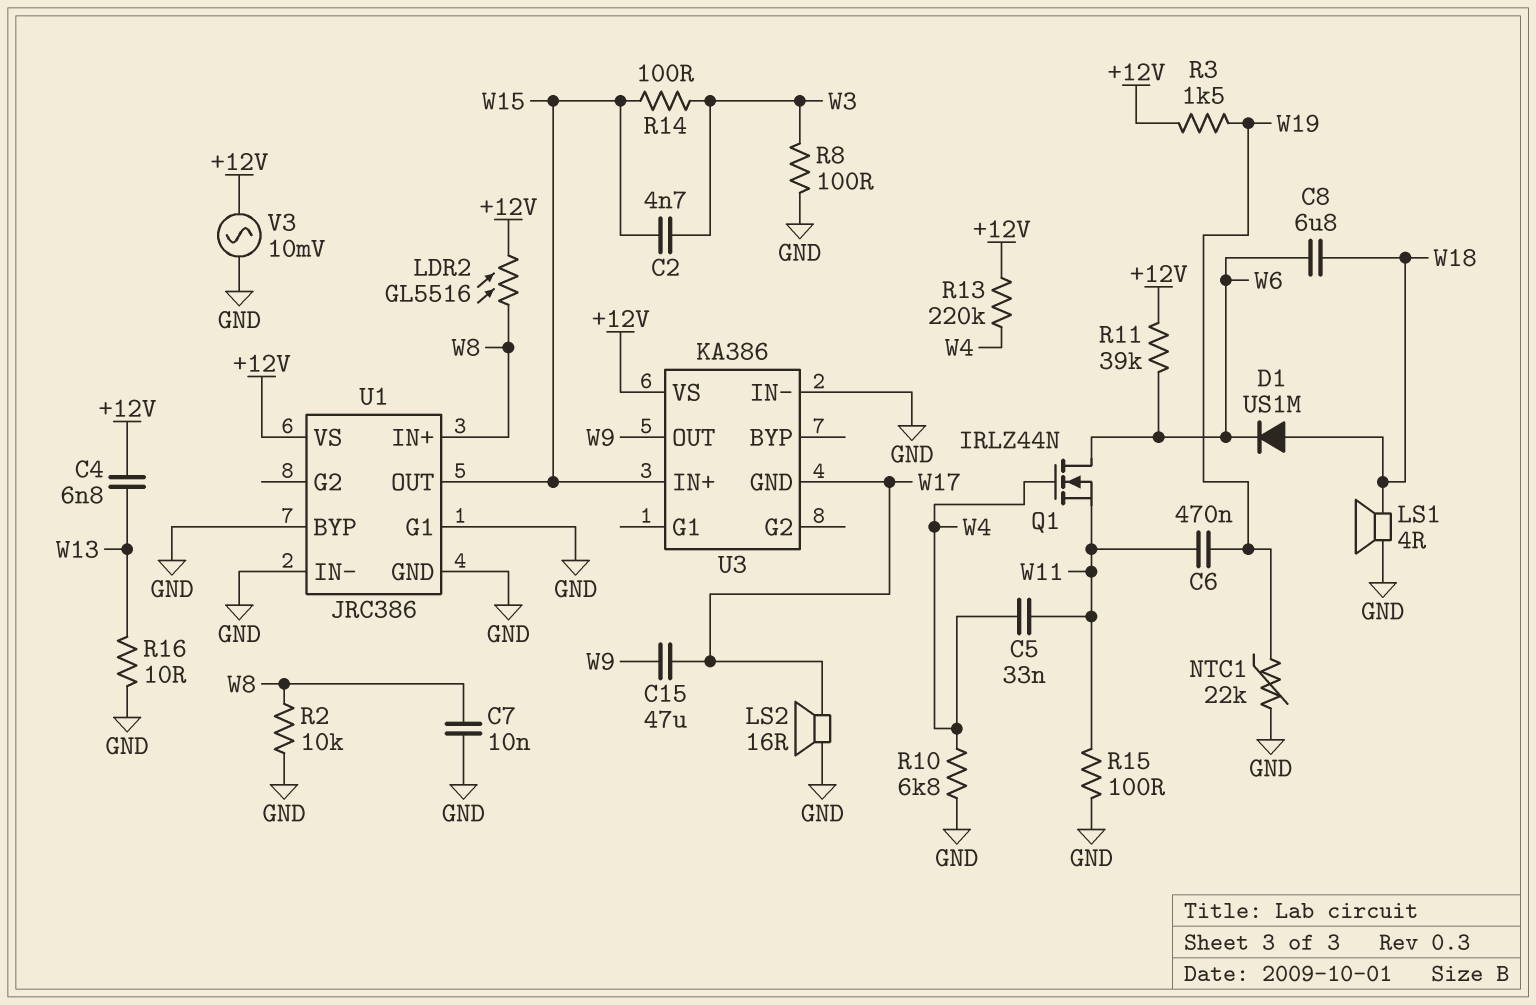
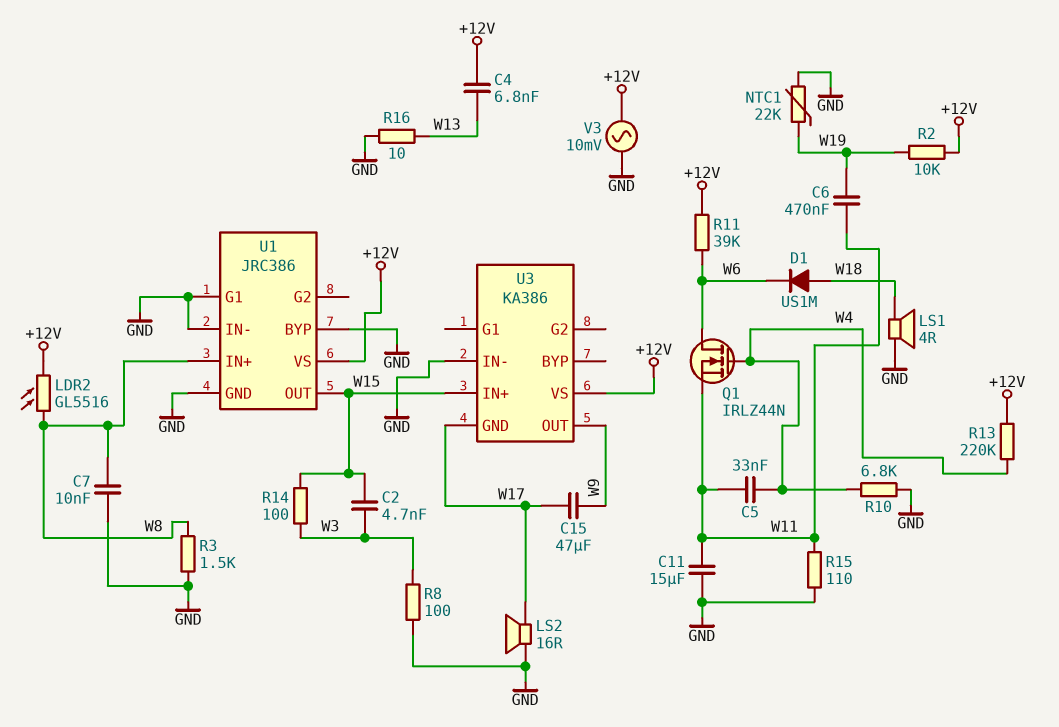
C8: 6.8uF (W6, W18) -> none
C11: none -> 15uF (GND, W11)
R2: 10k (GND, W8) -> 10k (+12V, W19)
R3: 1.5k (+12V, W19) -> 1.5k (GND, W8)
R15: 100 (GND, W11) -> 110 (GND, W11)

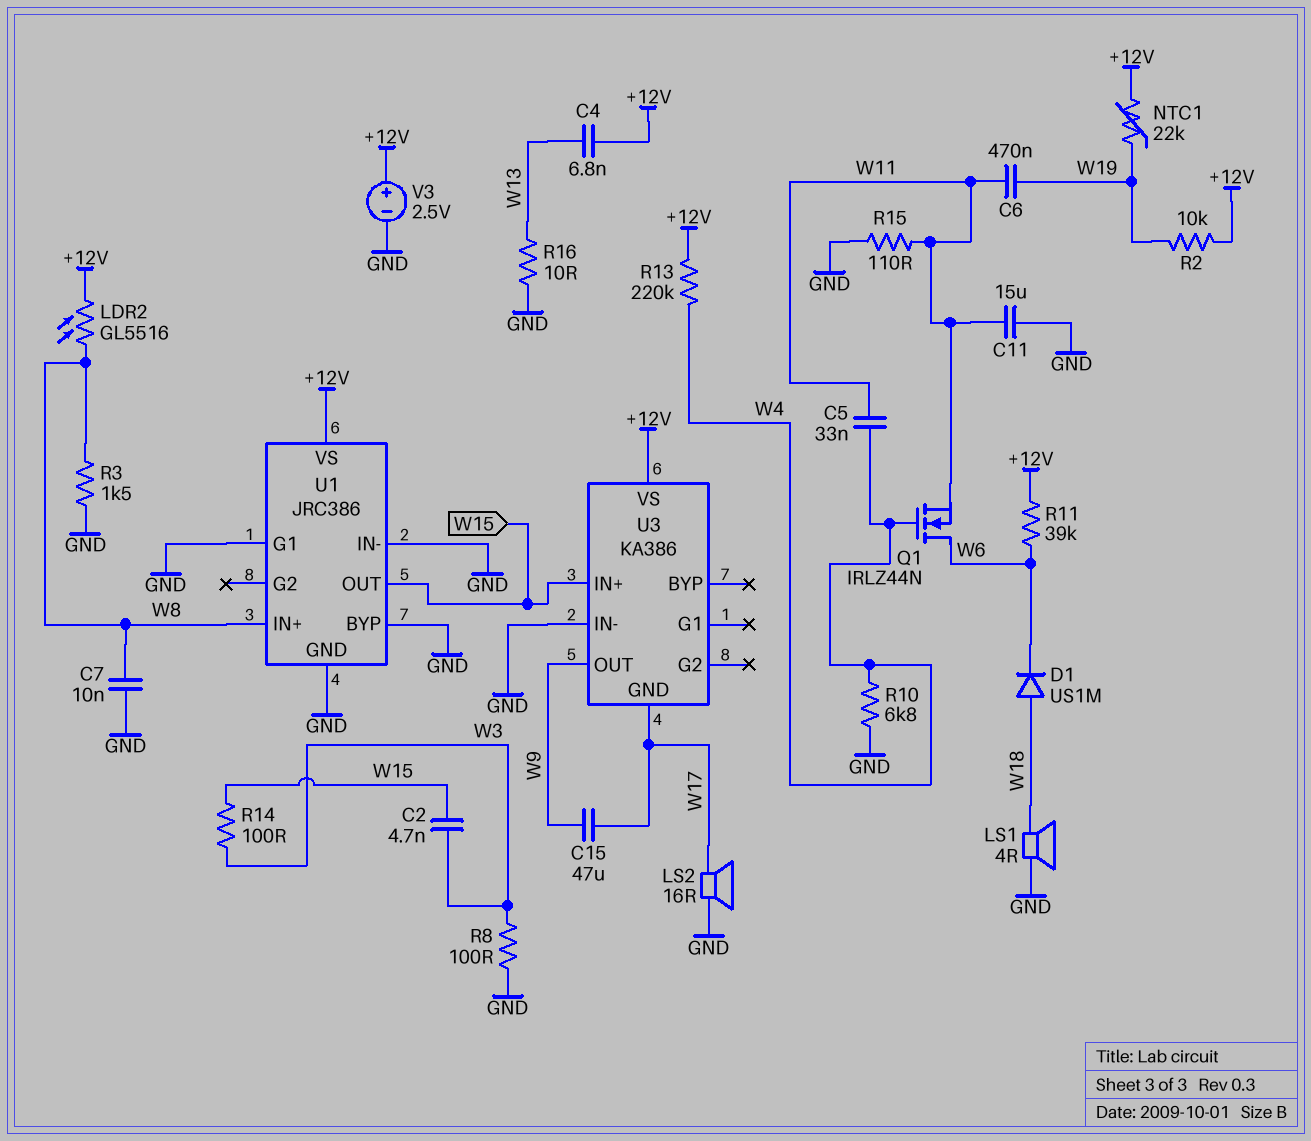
NTC1: 22k (GND, W19) -> 22k (+12V, W19)
V3: AC 10mV (+12V, GND) -> 2.5V (plus +12V, minus GND)

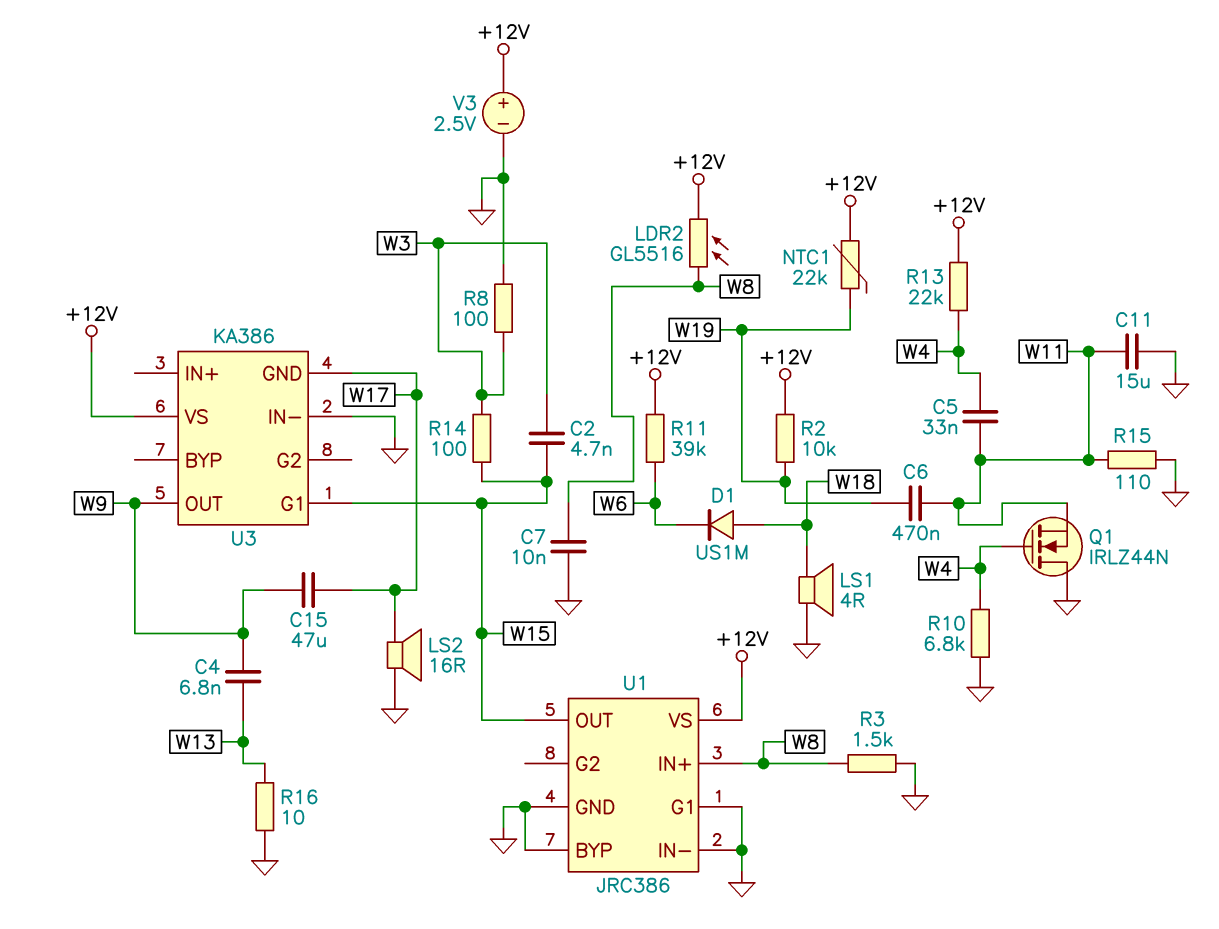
C4: 6.8nF (+12V, W13) -> 6.8nF (W9, W13)
Q1: NMOS IRLZ44N (G W4, D W6, S W11) -> NMOS IRLZ44N (G W4, D GND, S W11)
R13: 220k (+12V, W4) -> 22k (+12V, W4)
U3 pin G1: none -> W15
U3 pin IN+: W15 -> none

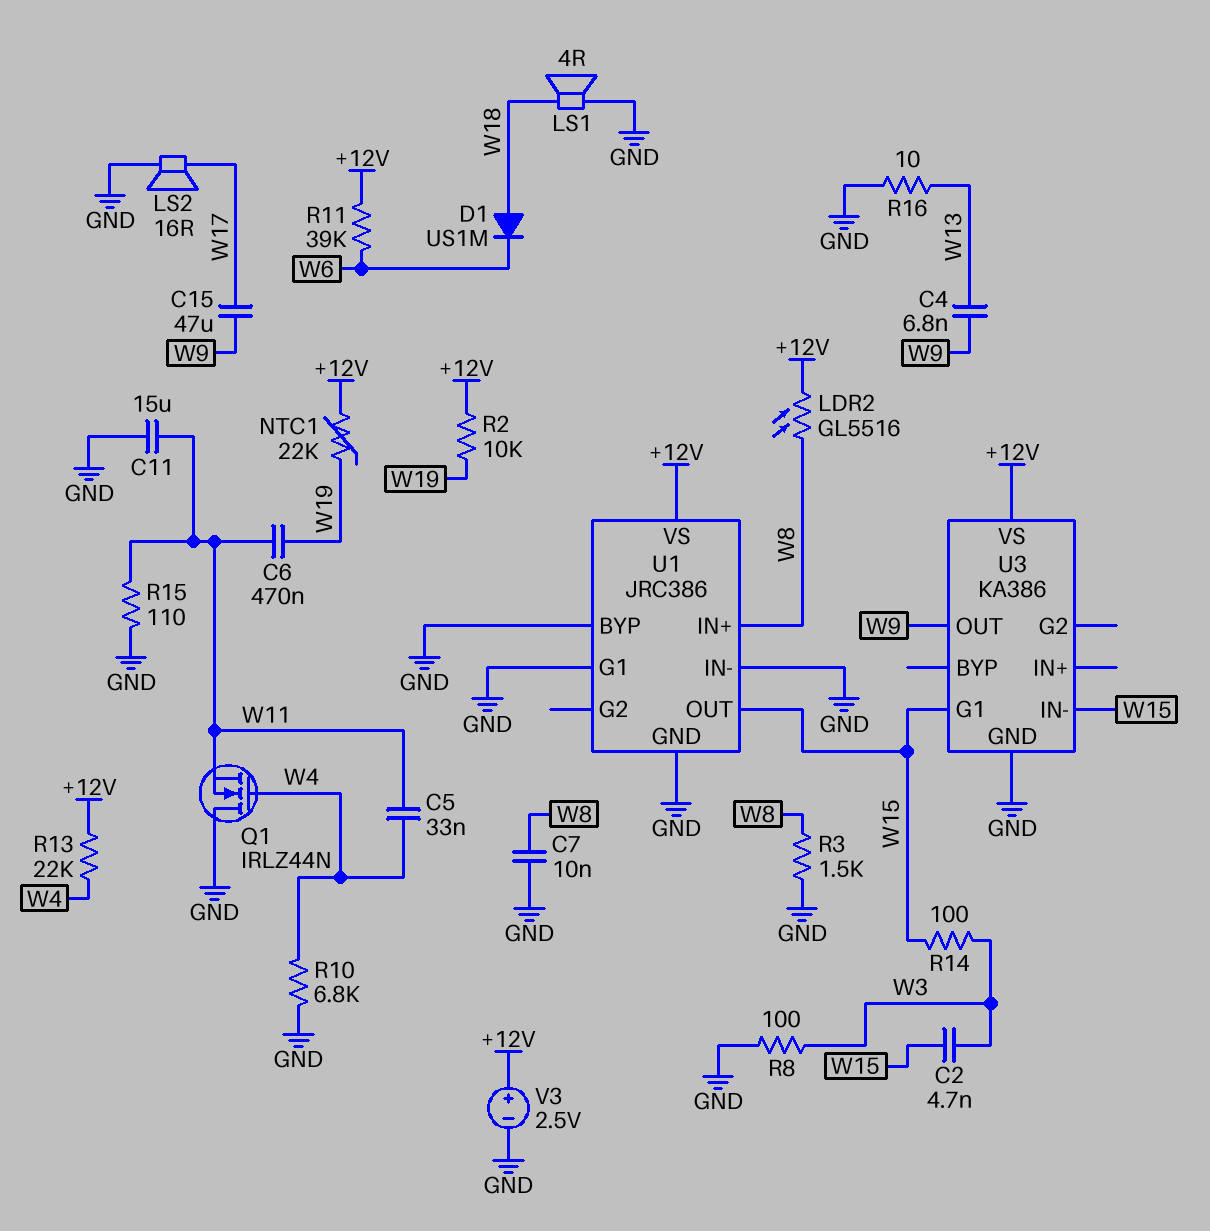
U3 pin GND: W17 -> GND
U3 pin IN-: GND -> W15

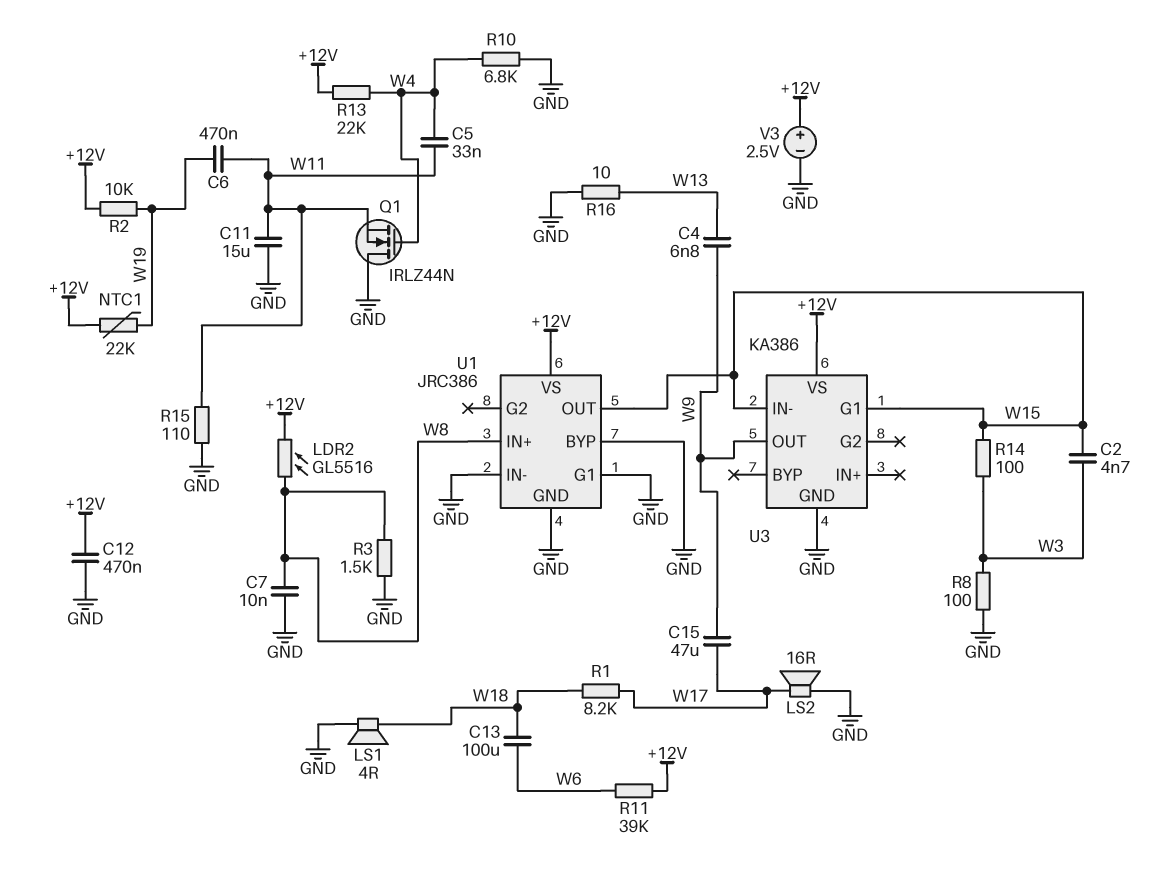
C12: none -> 470nF (+12V, GND)
C13: none -> 100uF (W6, W18)
D1: diode US1M (A W18, K W6) -> none
R1: none -> 8.2k (W17, W18)

